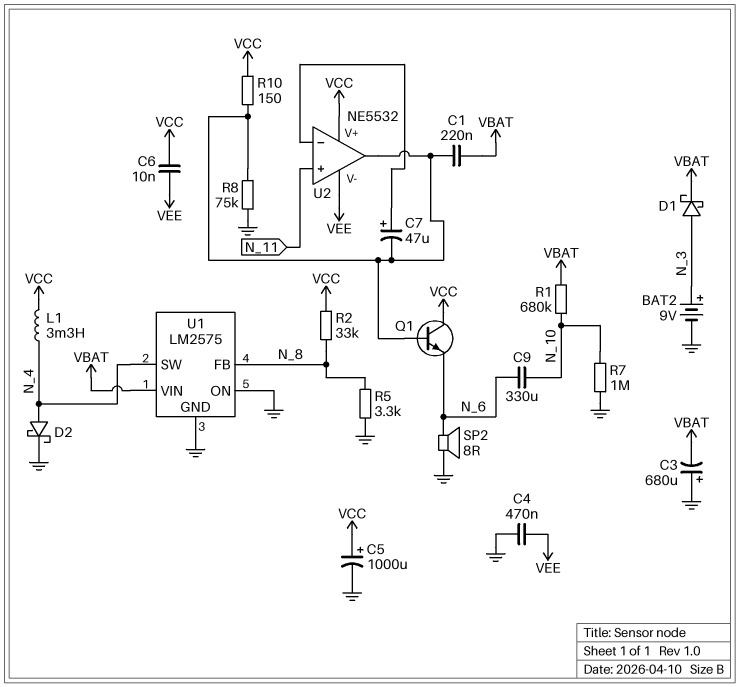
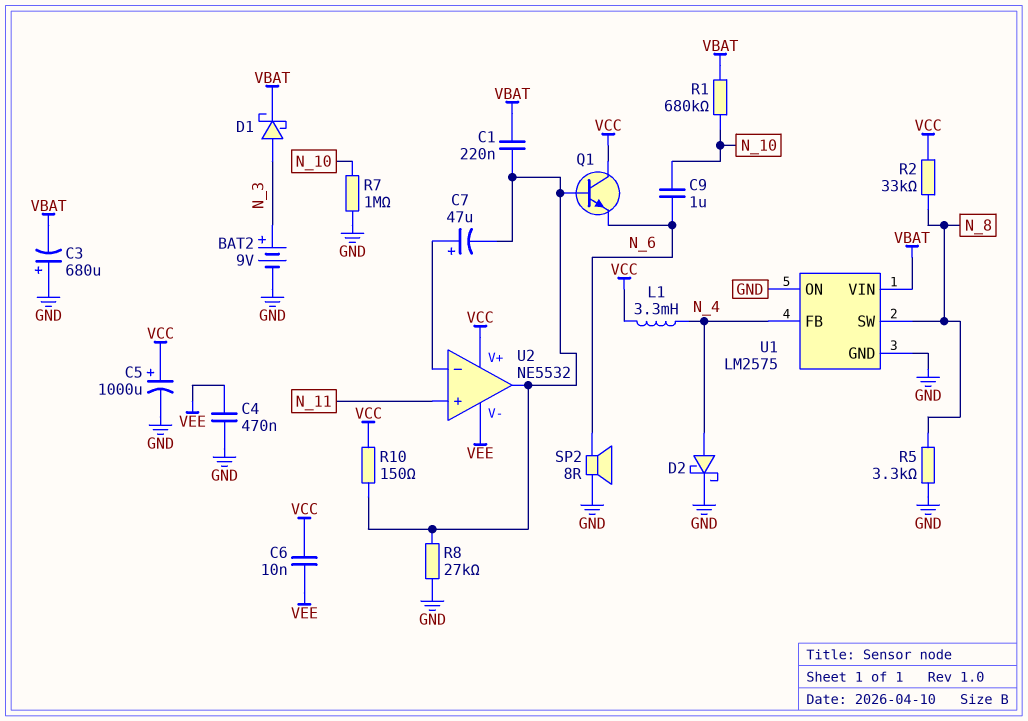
C9: 330uF (N_6, N_10) -> 1uF (N_6, N_10)
R8: 75k (GND, U2/out) -> 27k (GND, U2/out)
U1 pin FB: N_8 -> N_4
U1 pin SW: N_4 -> N_8

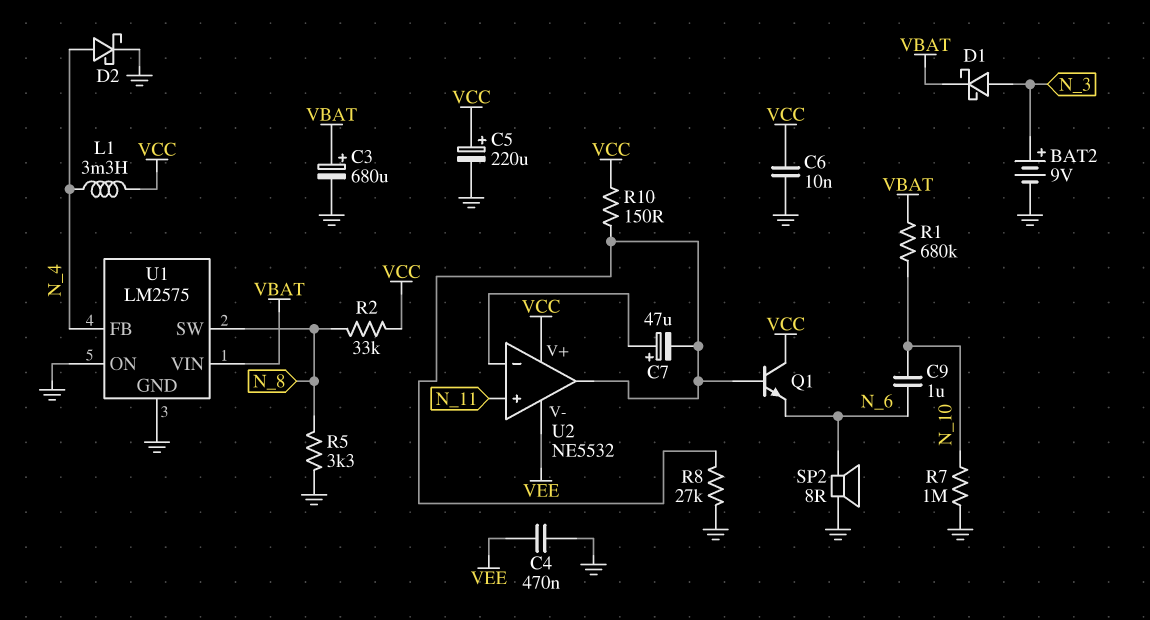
C1: 220nF (U2/out, VBAT) -> none
C3: 680uF (plus GND, minus VBAT) -> 680uF (plus VBAT, minus GND)
C5: 1000uF (plus VCC, minus GND) -> 220uF (plus VCC, minus GND)
C6: 10nF (VCC, VEE) -> 10nF (GND, VCC)

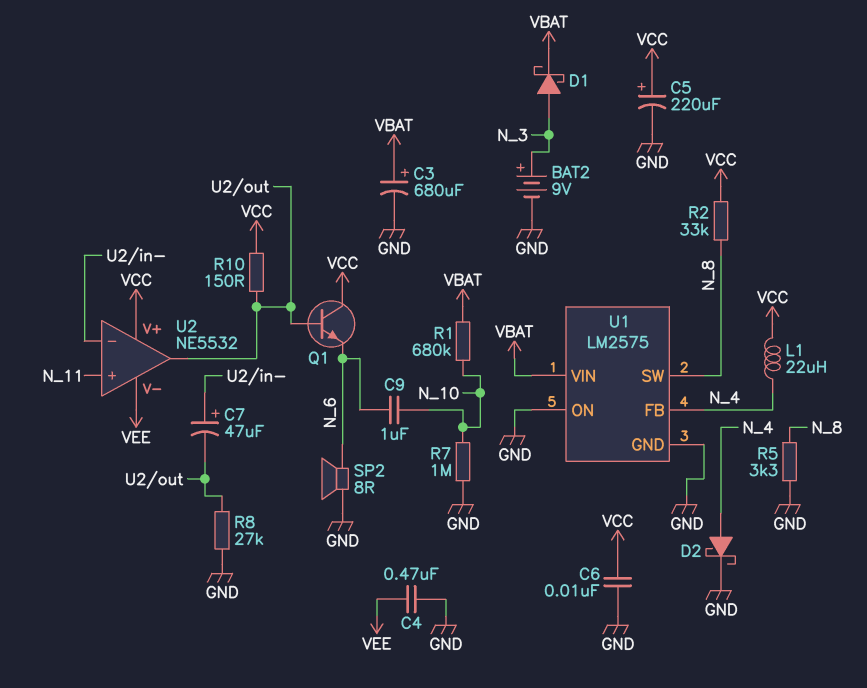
L1: 3.3mH (N_4, VCC) -> 22uH (N_4, VCC)

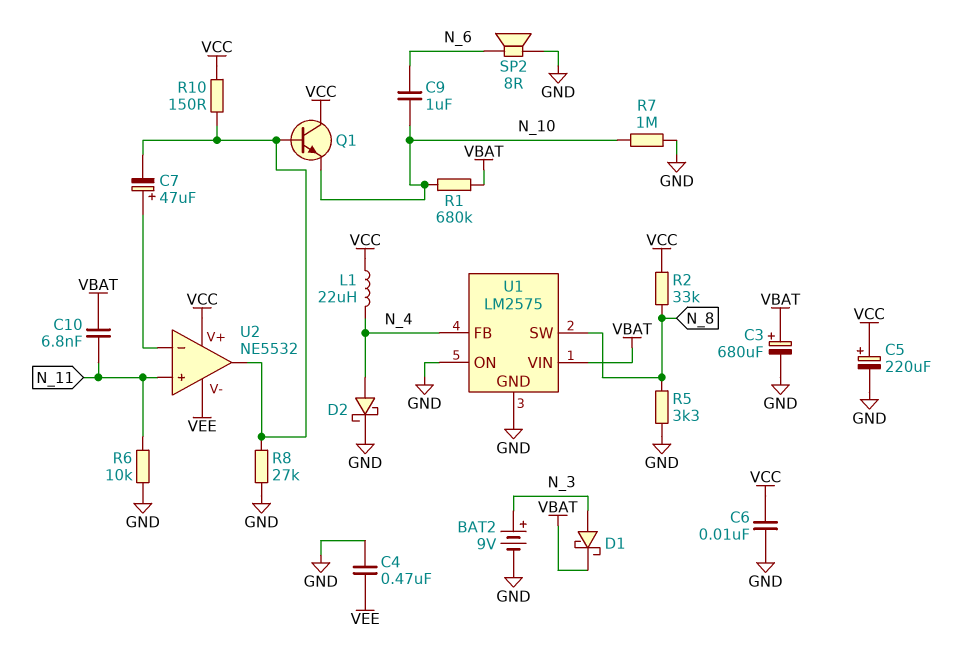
C10: none -> 6.8nF (N_11, VBAT)
Q1: NPN (B U2/out, C VCC, E N_6) -> NPN (B U2/out, C VCC, E N_10)
R6: none -> 10k (GND, N_11)

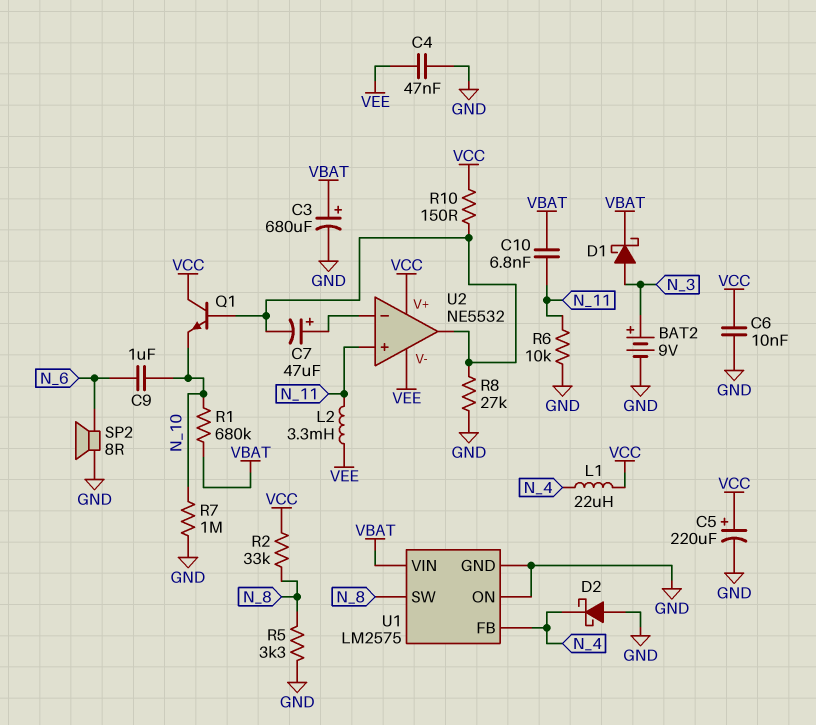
C4: 470nF (GND, VEE) -> 47nF (GND, VEE)
D2: schottky (A N_4, K GND) -> schottky (A GND, K N_4)
L2: none -> 3.3mH (N_11, VEE)

